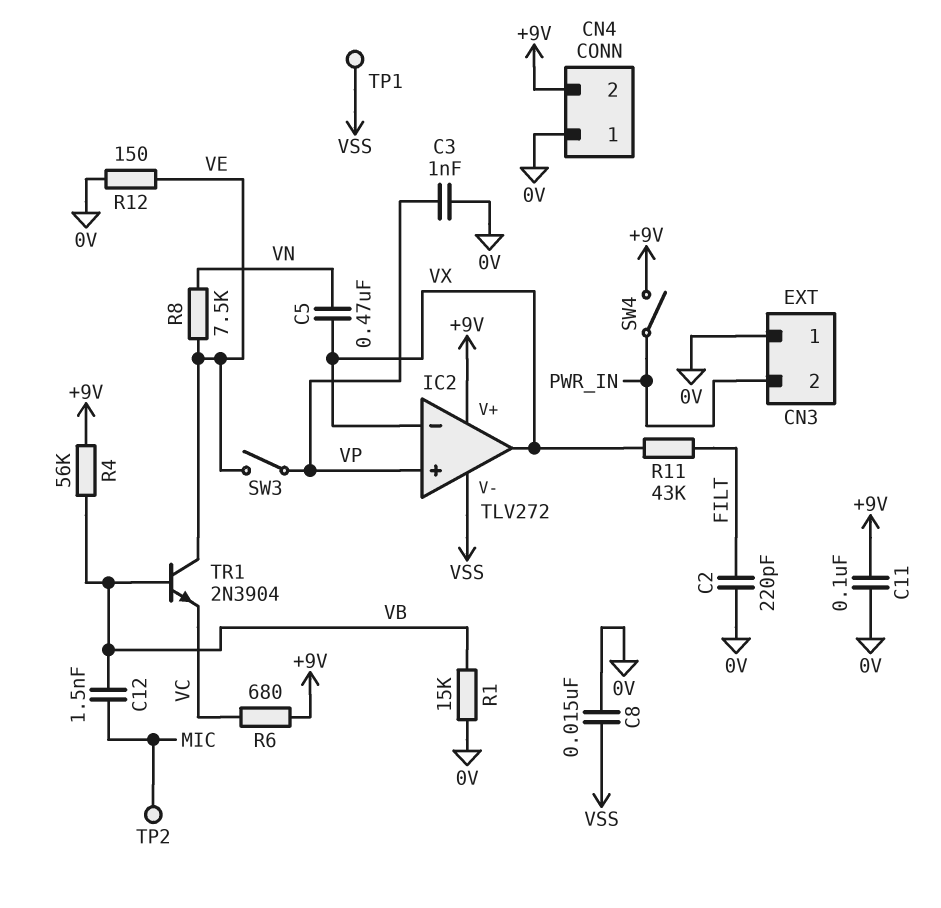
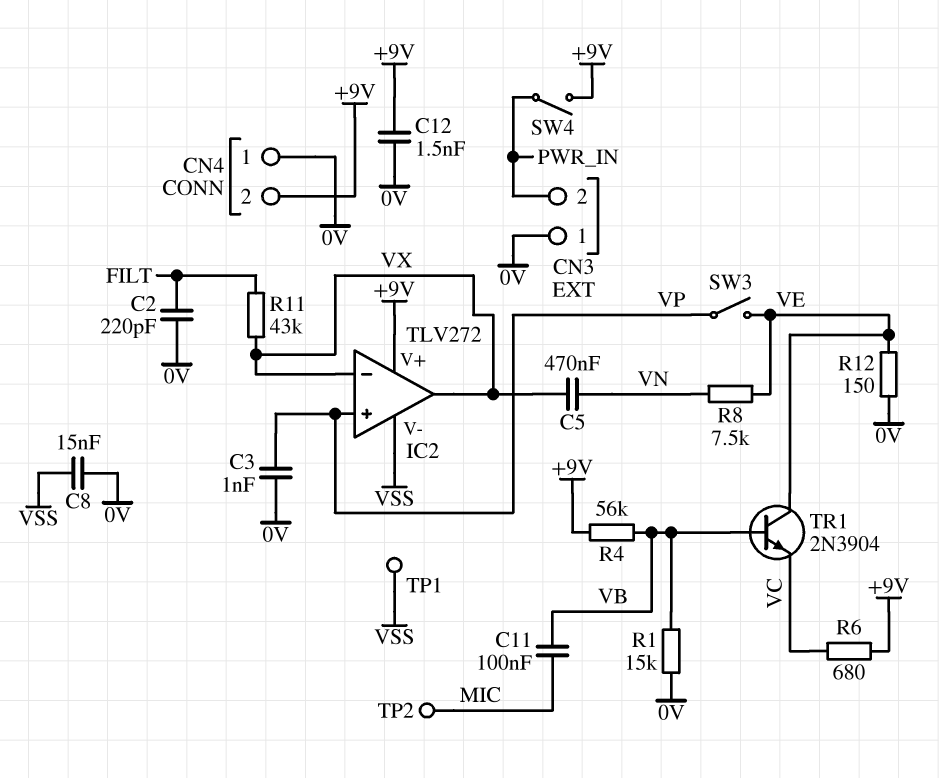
C11: 100nF (+9V, 0V) -> 100nF (MIC, VB)
C12: 1.5nF (MIC, VB) -> 1.5nF (+9V, 0V)

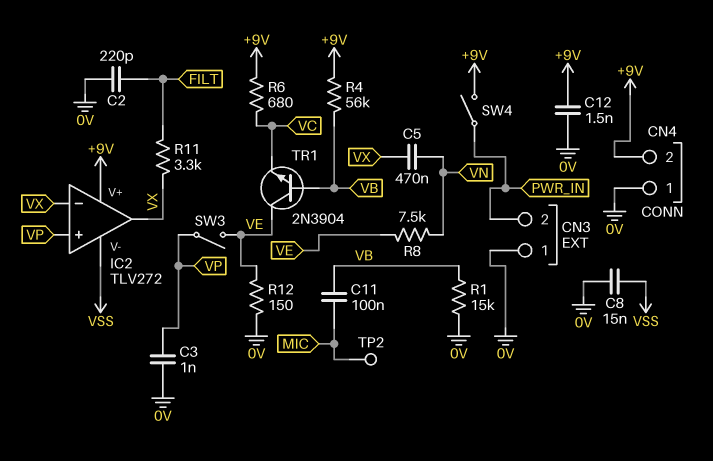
R11: 43k (FILT, VX) -> 3.3k (FILT, VX)
TP1: test point (VSS) -> none

